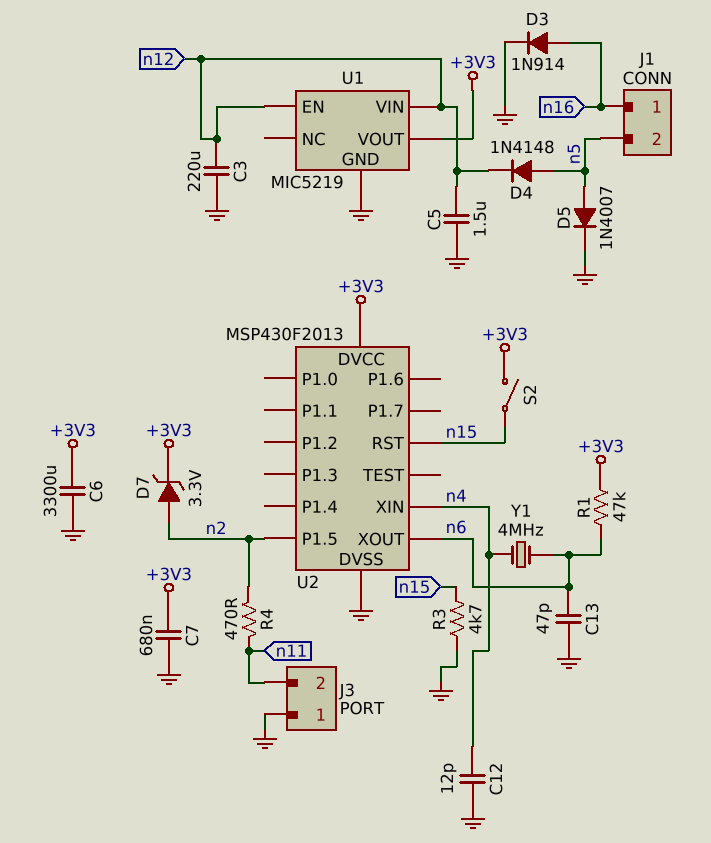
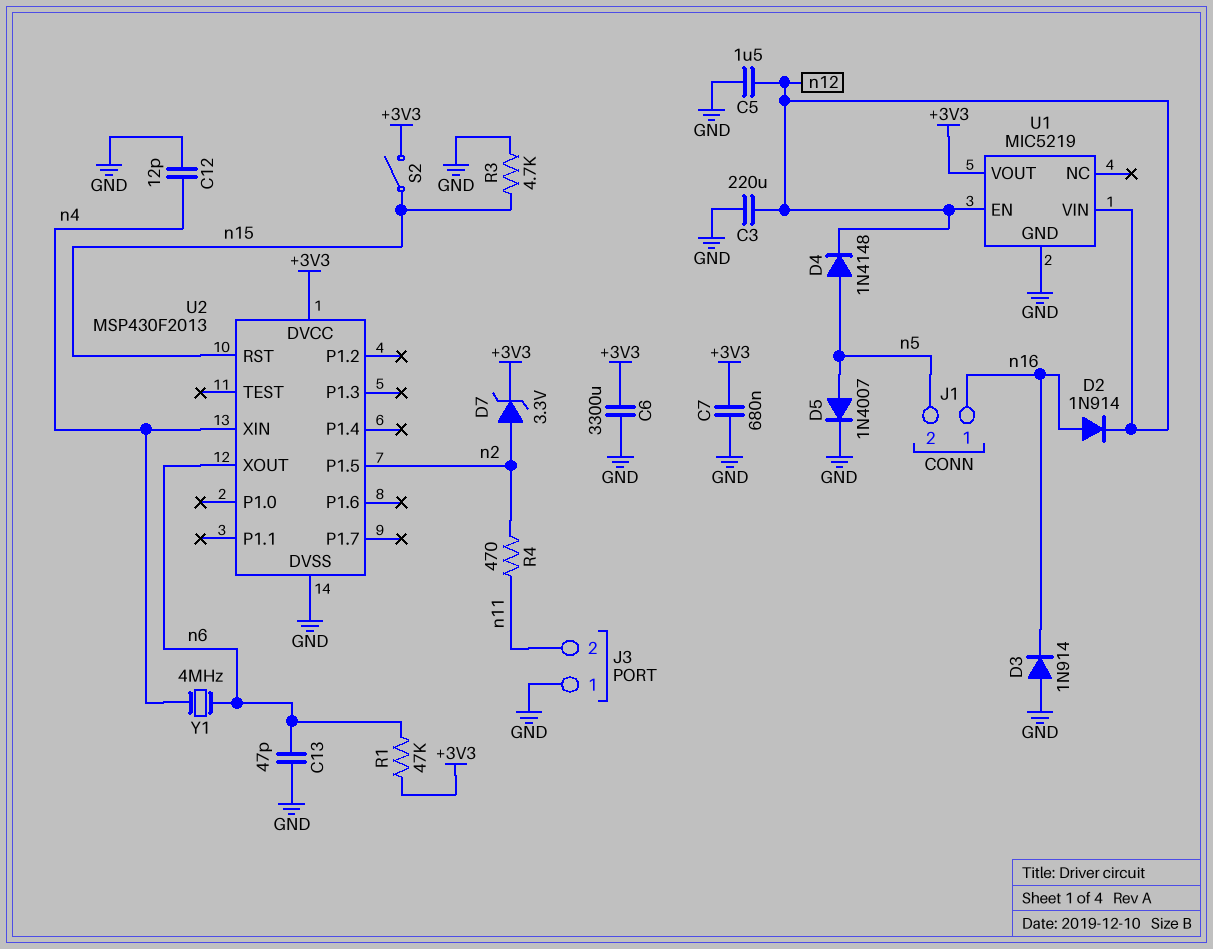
D2: none -> diode 1N914 (A n16, K n12)
D3: diode 1N914 (A n16, K GND) -> diode 1N914 (A GND, K n16)

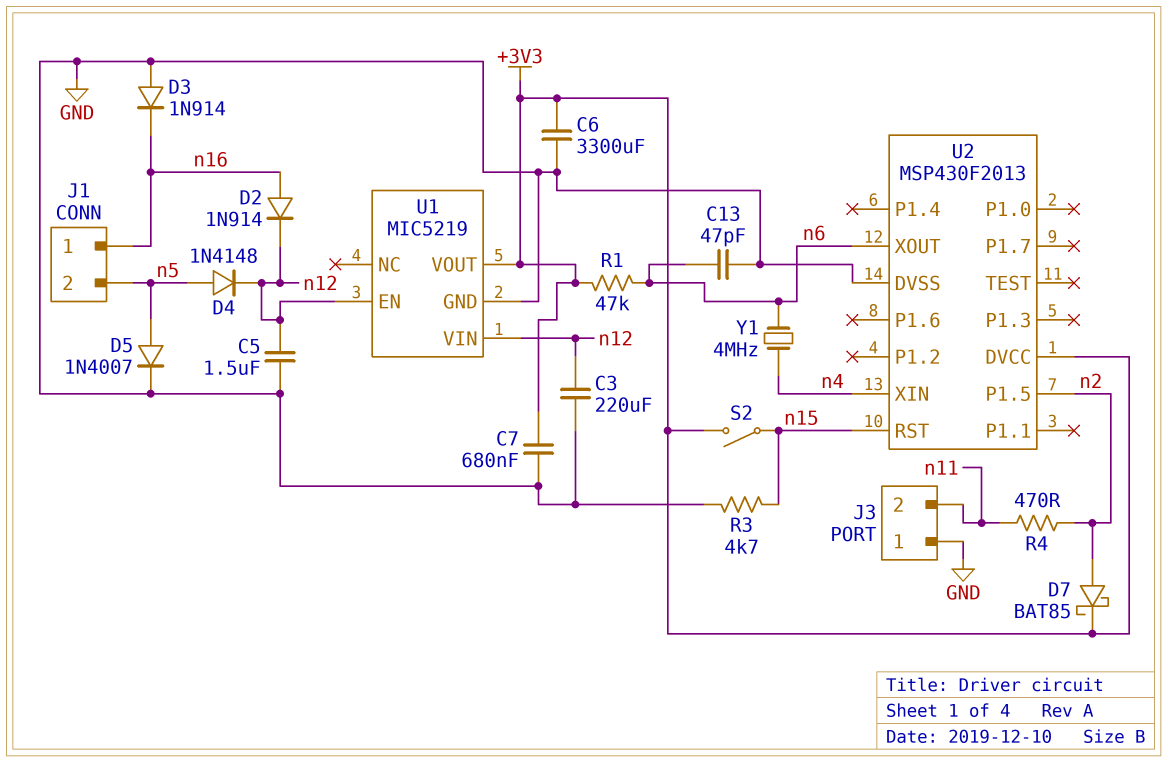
C12: 12pF (GND, n4) -> none
D7: zener 3.3V (A n2, K +3V3) -> schottky BAT85 (A n2, K +3V3)

